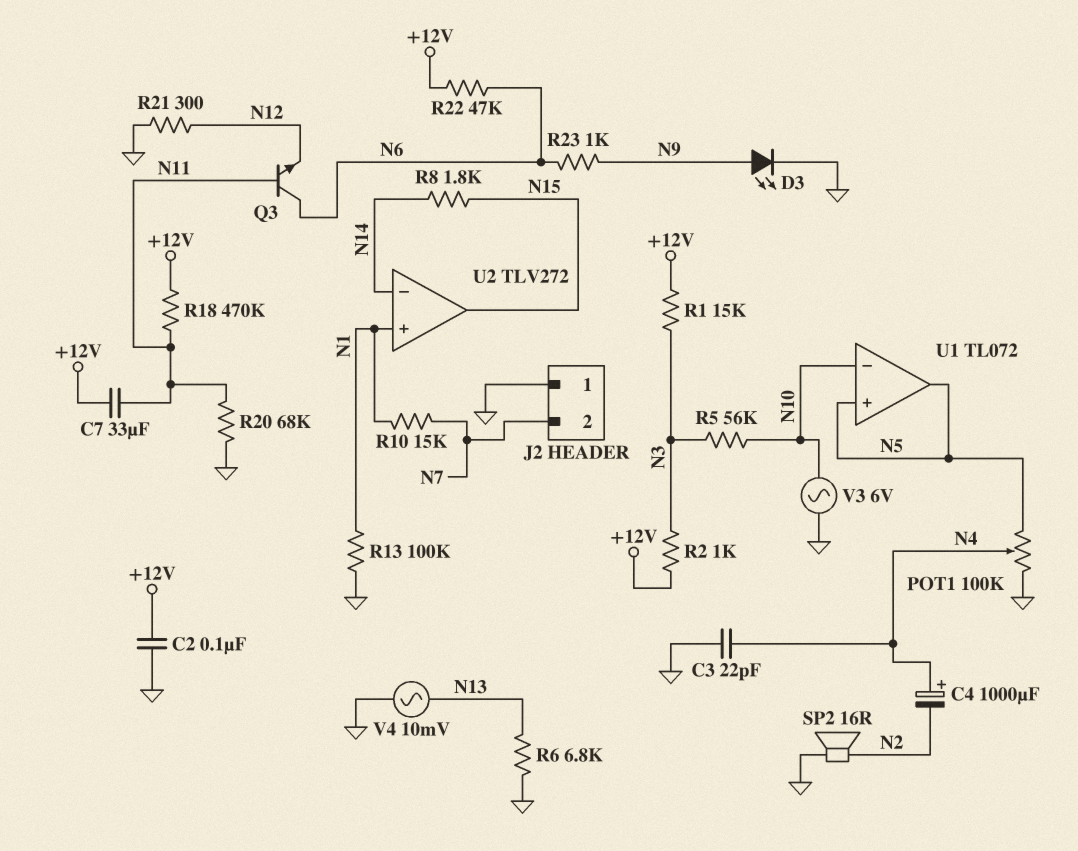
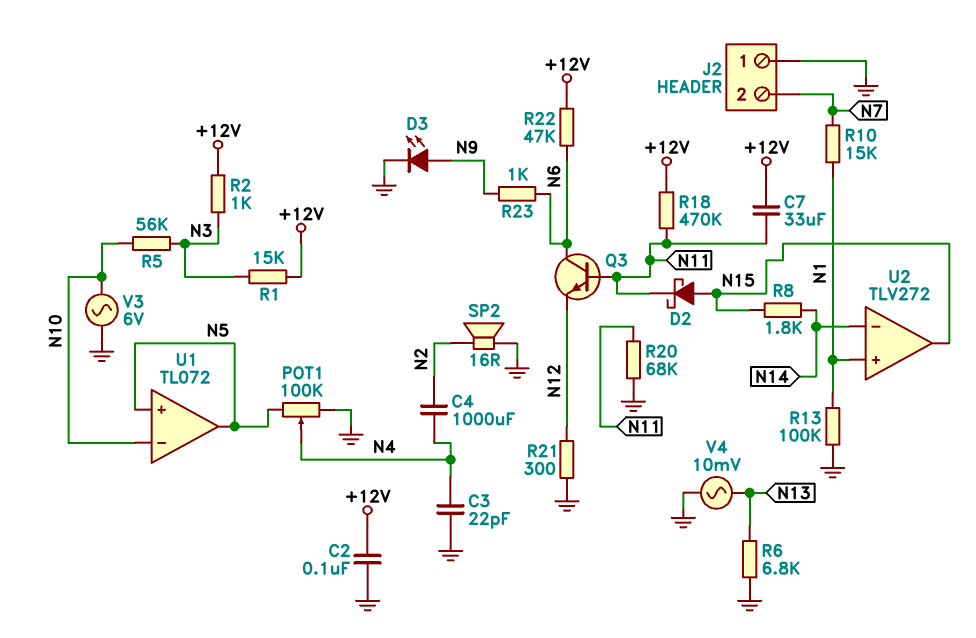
C4: 1000uF (plus N4, minus N2) -> 1000uF (N2, N4)
D2: none -> schottky (A N15, K N11)

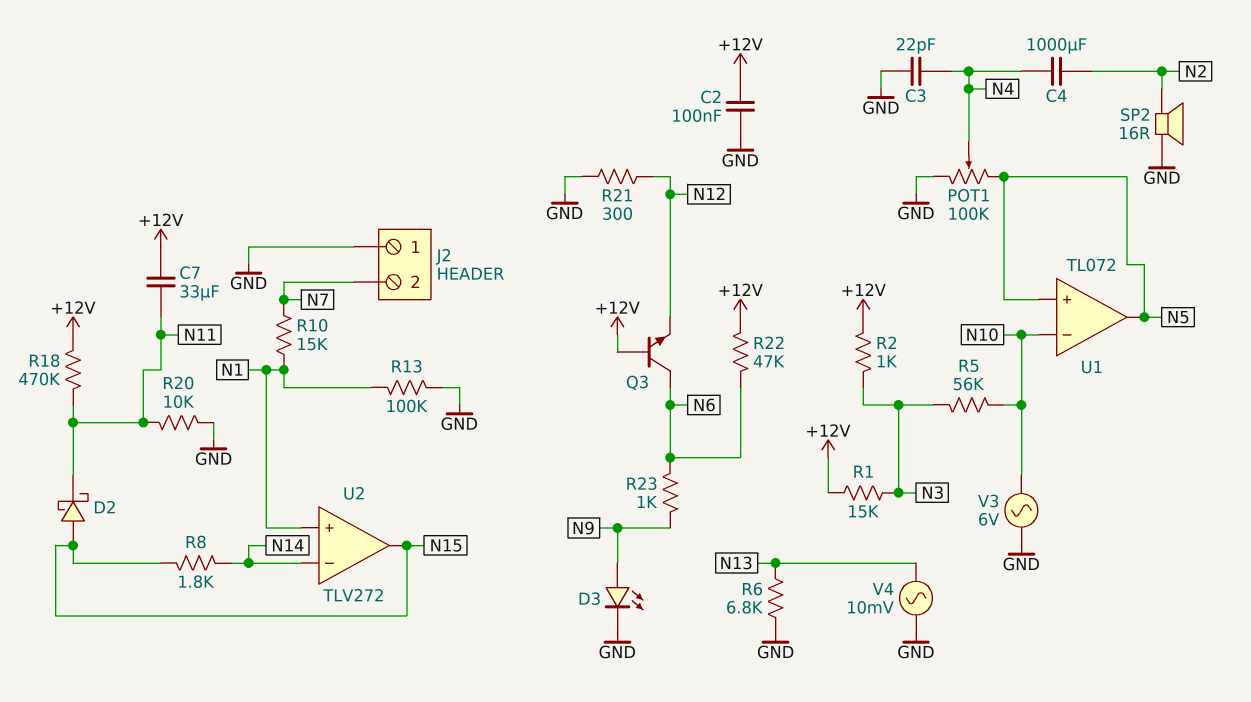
Q3: NPN (B N11, C N6, E N12) -> NPN (B +12V, C N6, E N12)
R20: 68k (GND, N11) -> 10k (GND, N11)

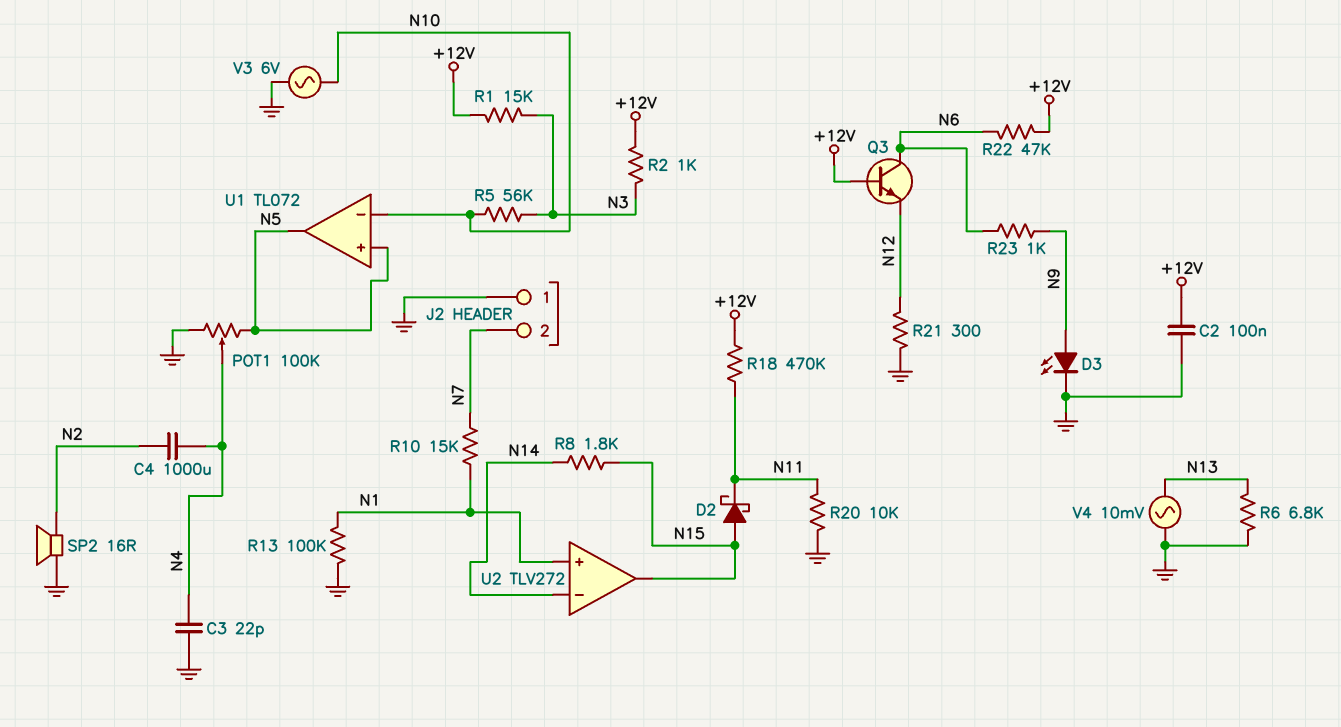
C7: 33uF (+12V, N11) -> none

